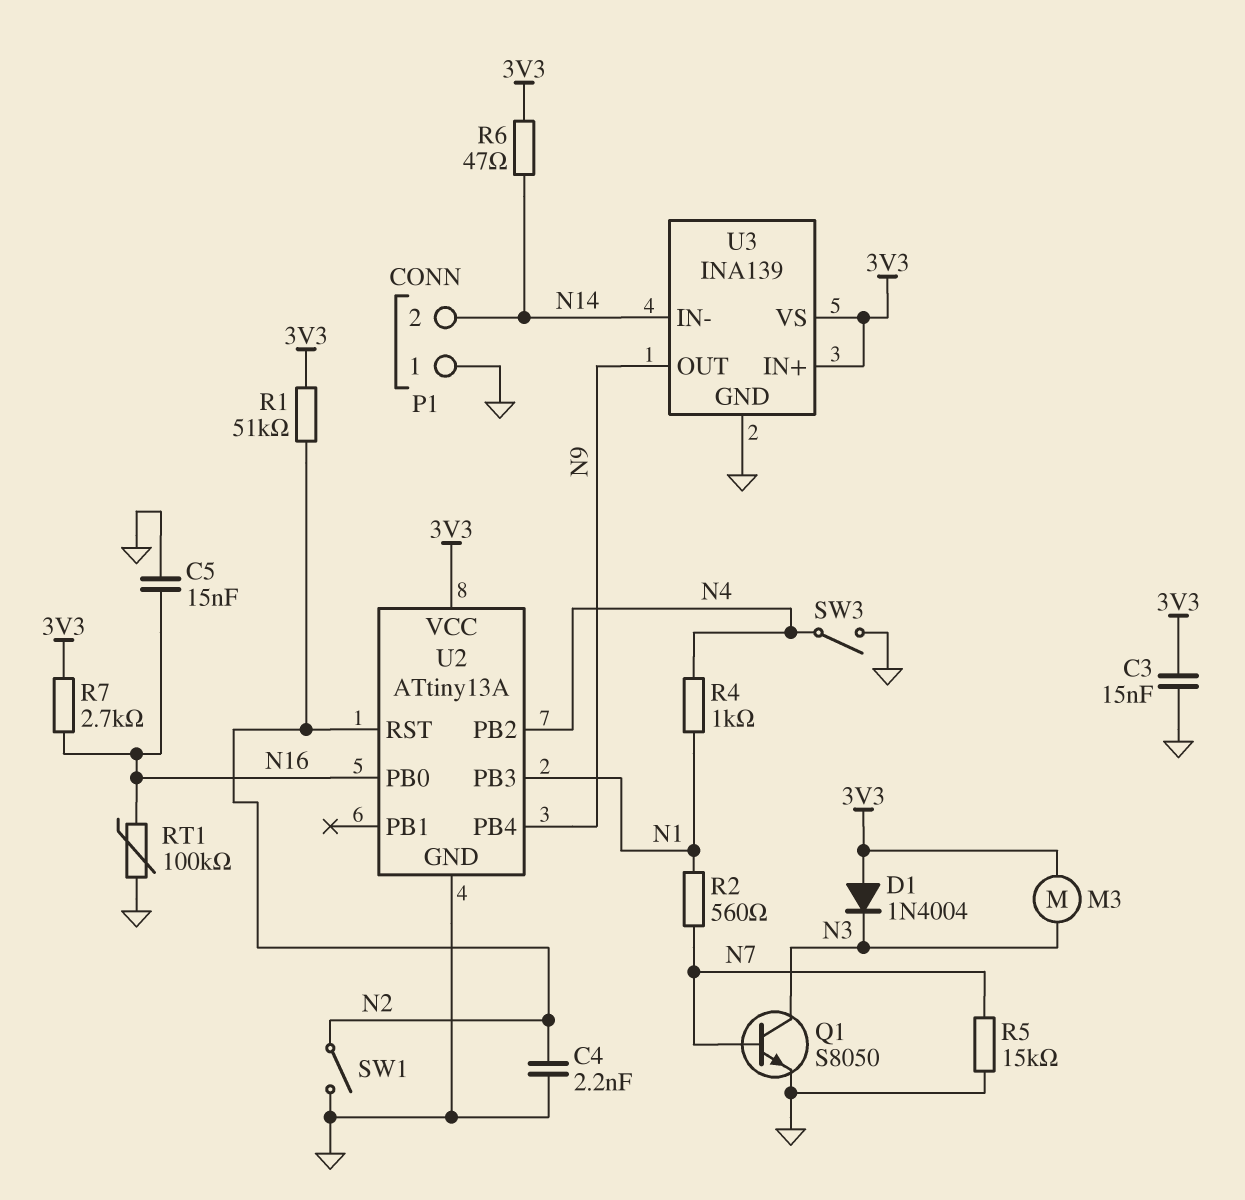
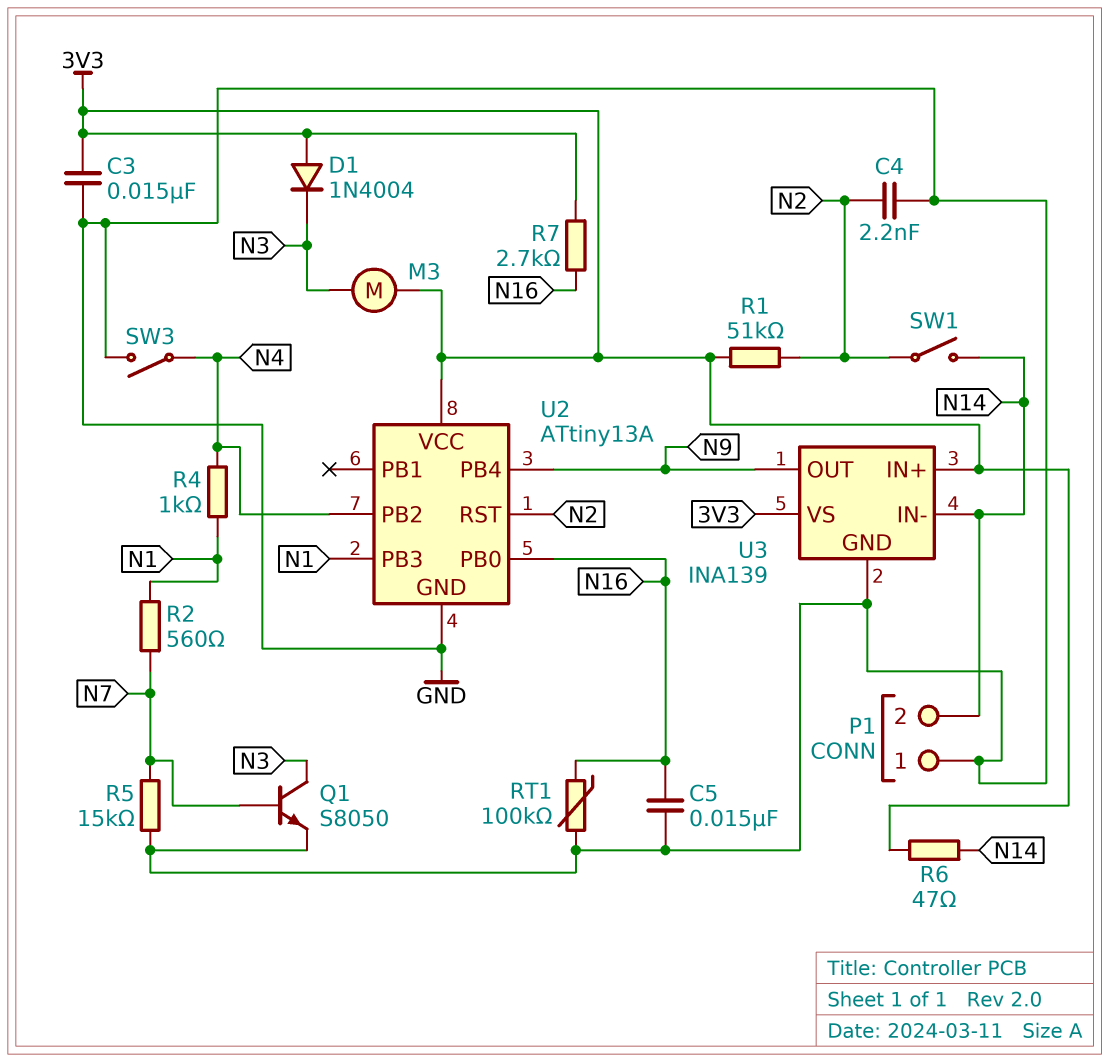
SW1: switch (GND, N2) -> switch (N2, N14)

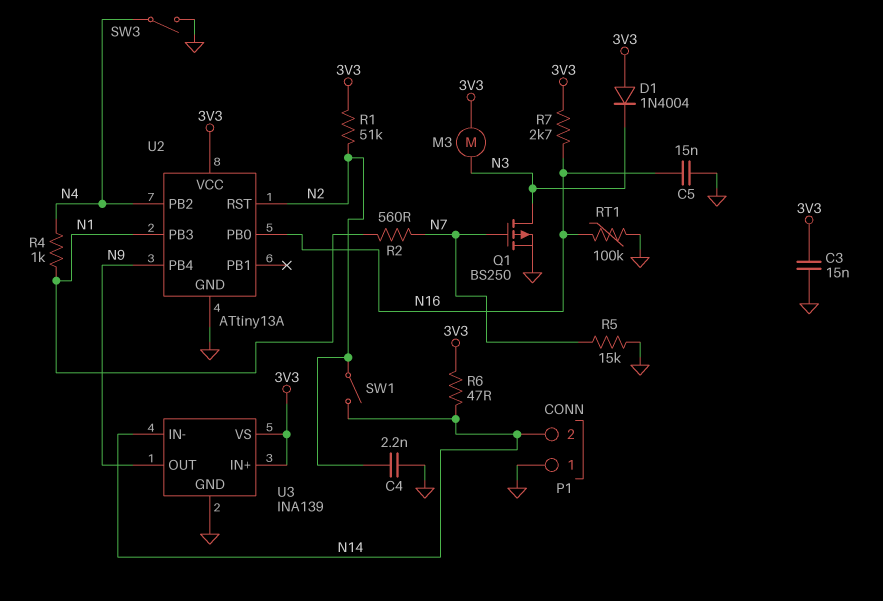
Q1: NPN S8050 (B N7, C N3, E GND) -> PMOS BS250 (G N7, D N3, S GND)

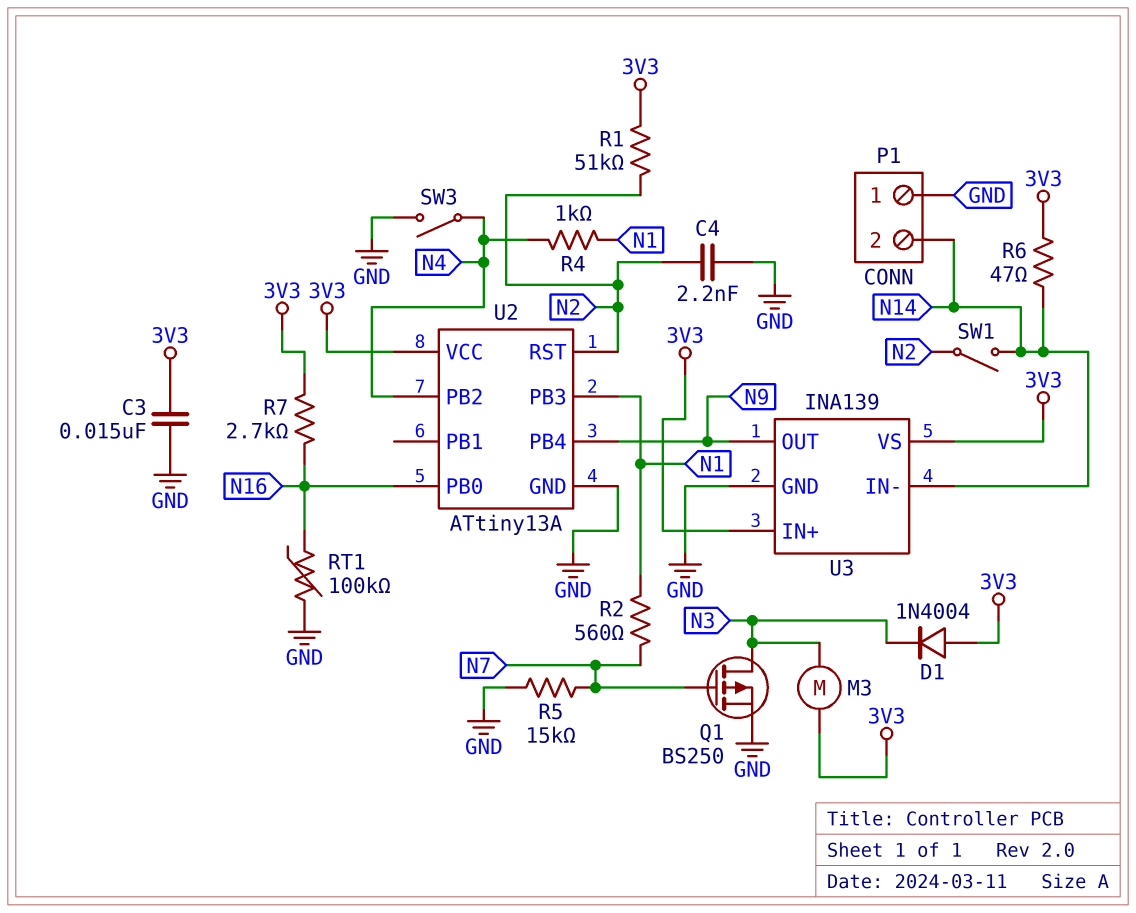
C5: 15nF (GND, N16) -> none

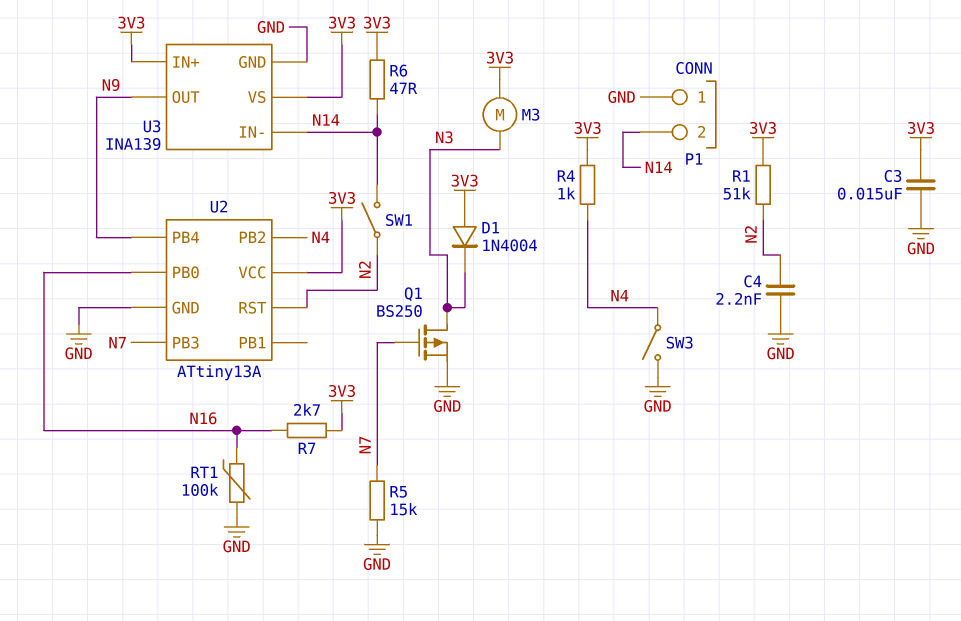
R2: 560 (N1, N7) -> none
R4: 1k (N1, N4) -> 1k (3V3, N4)
U2 pin PB3: N1 -> N7

